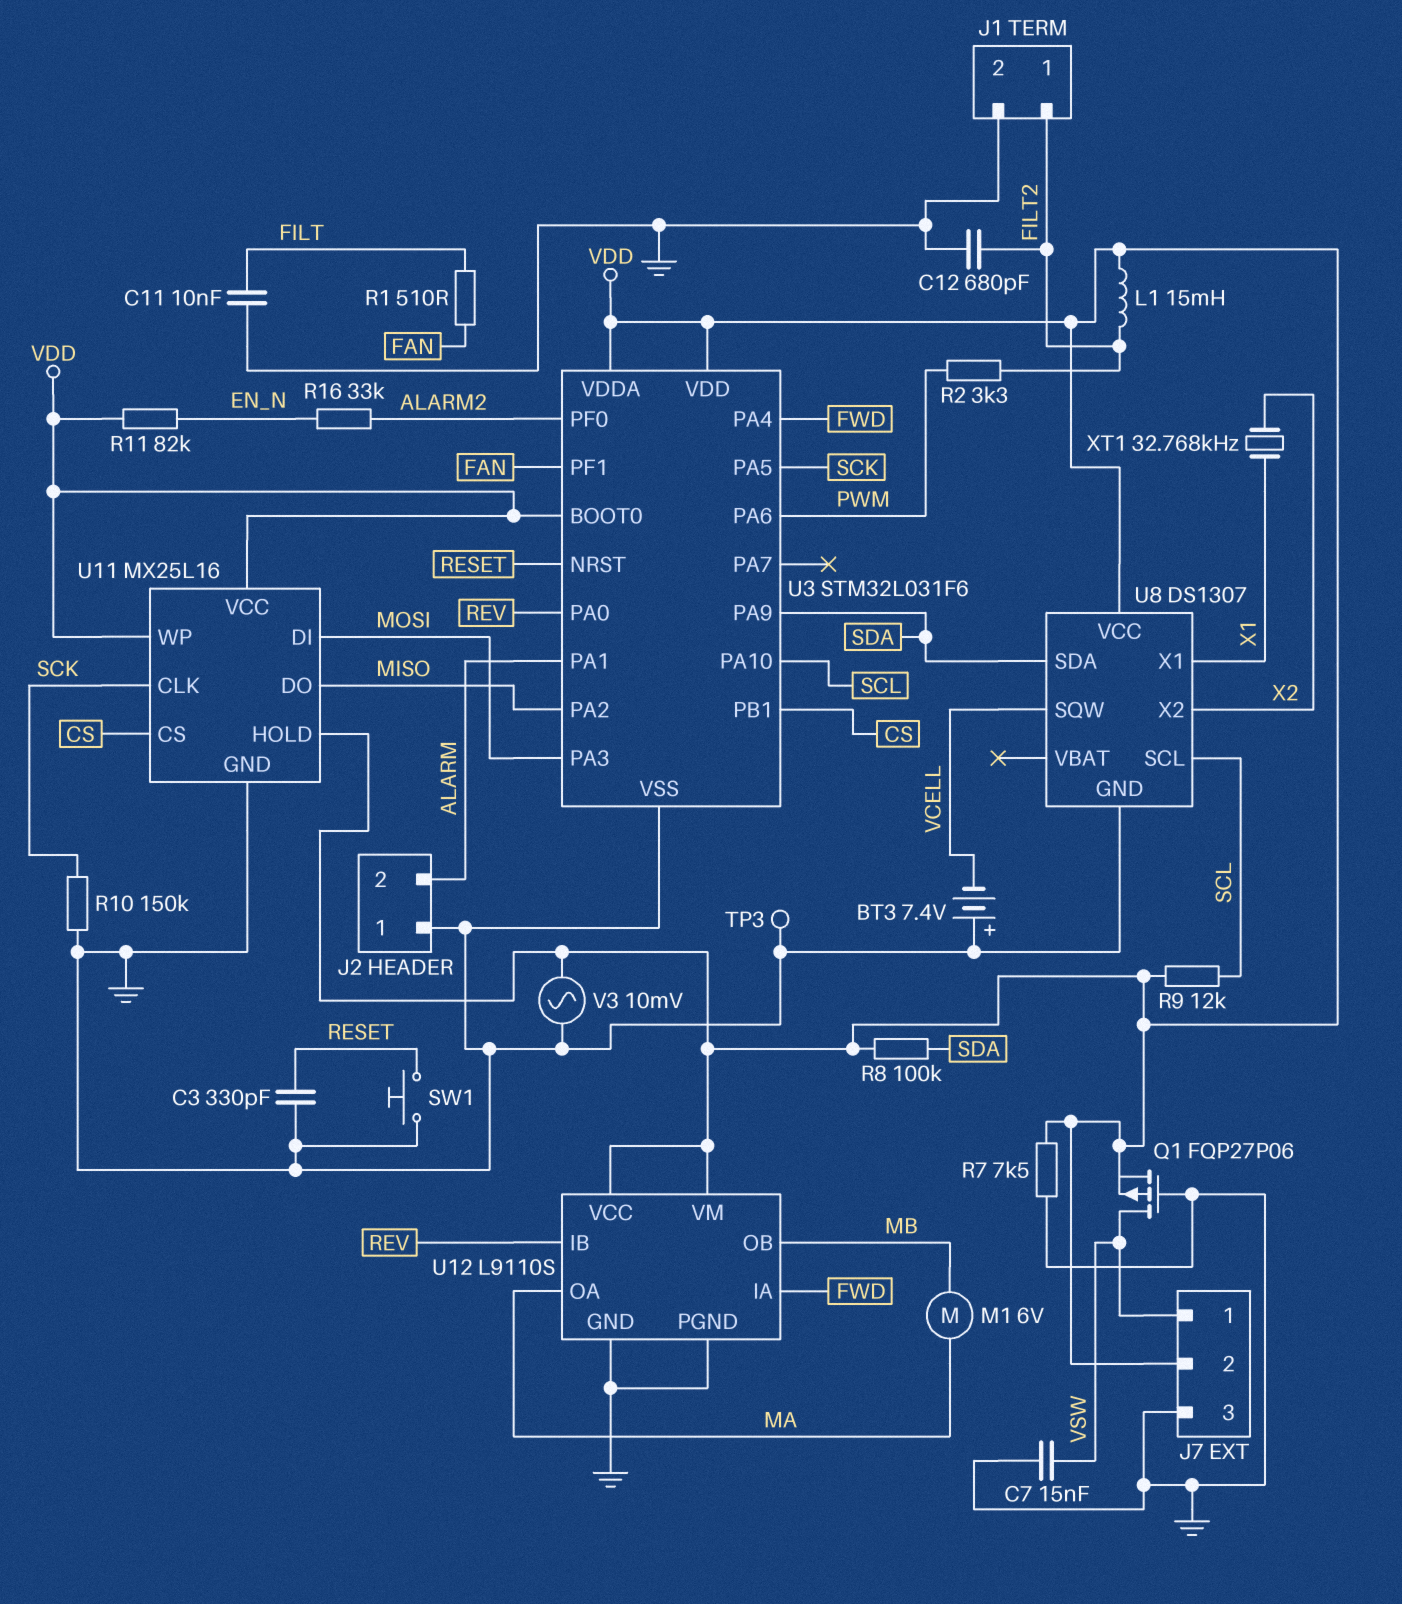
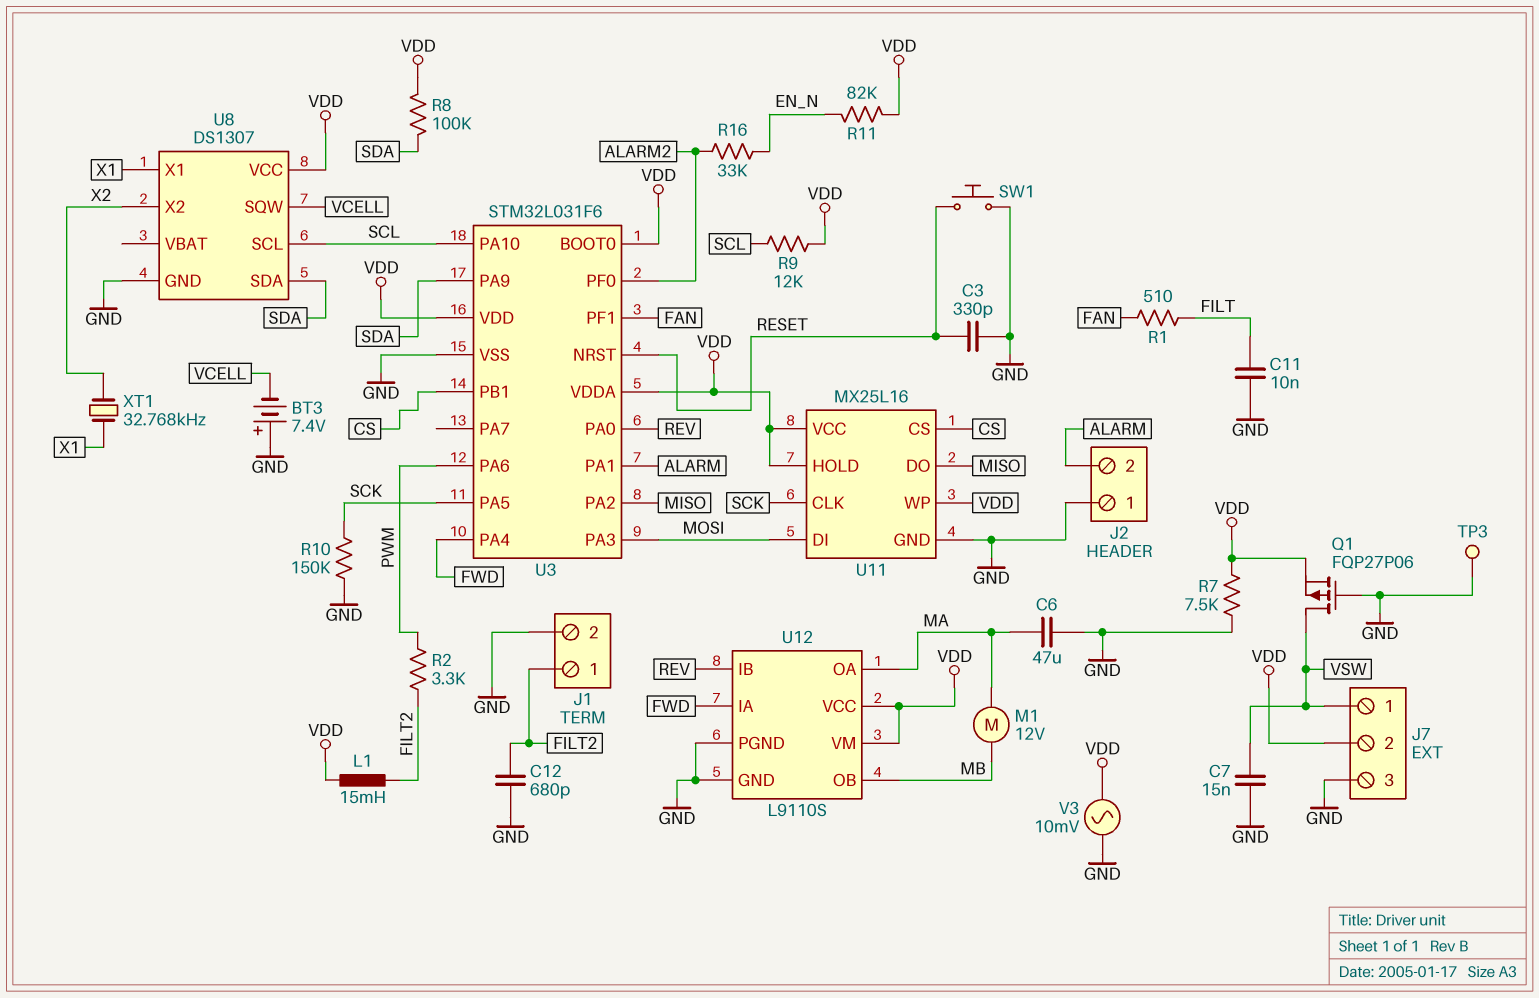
C6: none -> 47uF (GND, MA)
M1: motor 6V (MA, MB) -> motor 12V (MA, MB)

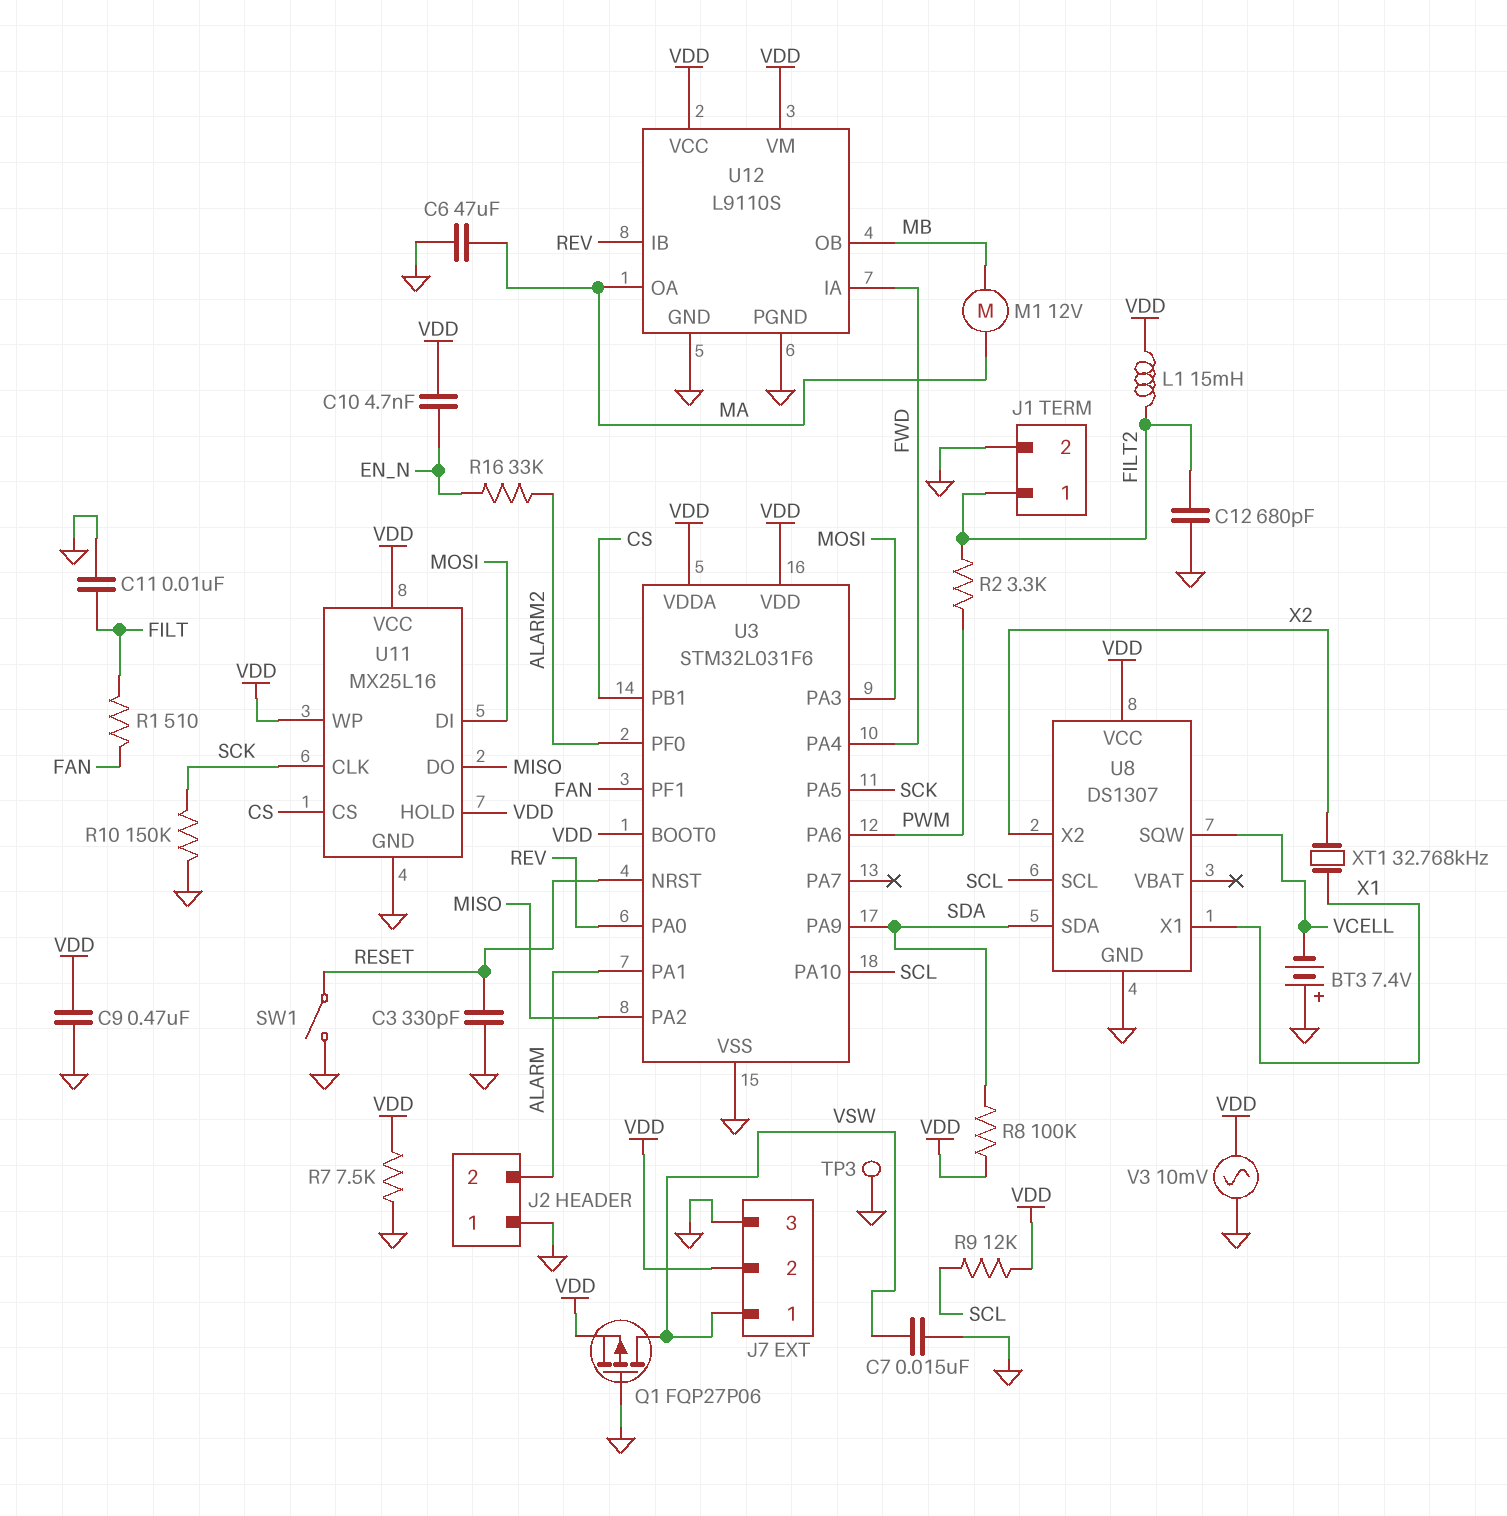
C9: none -> 470nF (GND, VDD)
C10: none -> 4.7nF (EN_N, VDD)
R11: 82k (EN_N, VDD) -> none
SW1: button (GND, RESET) -> switch (GND, RESET)

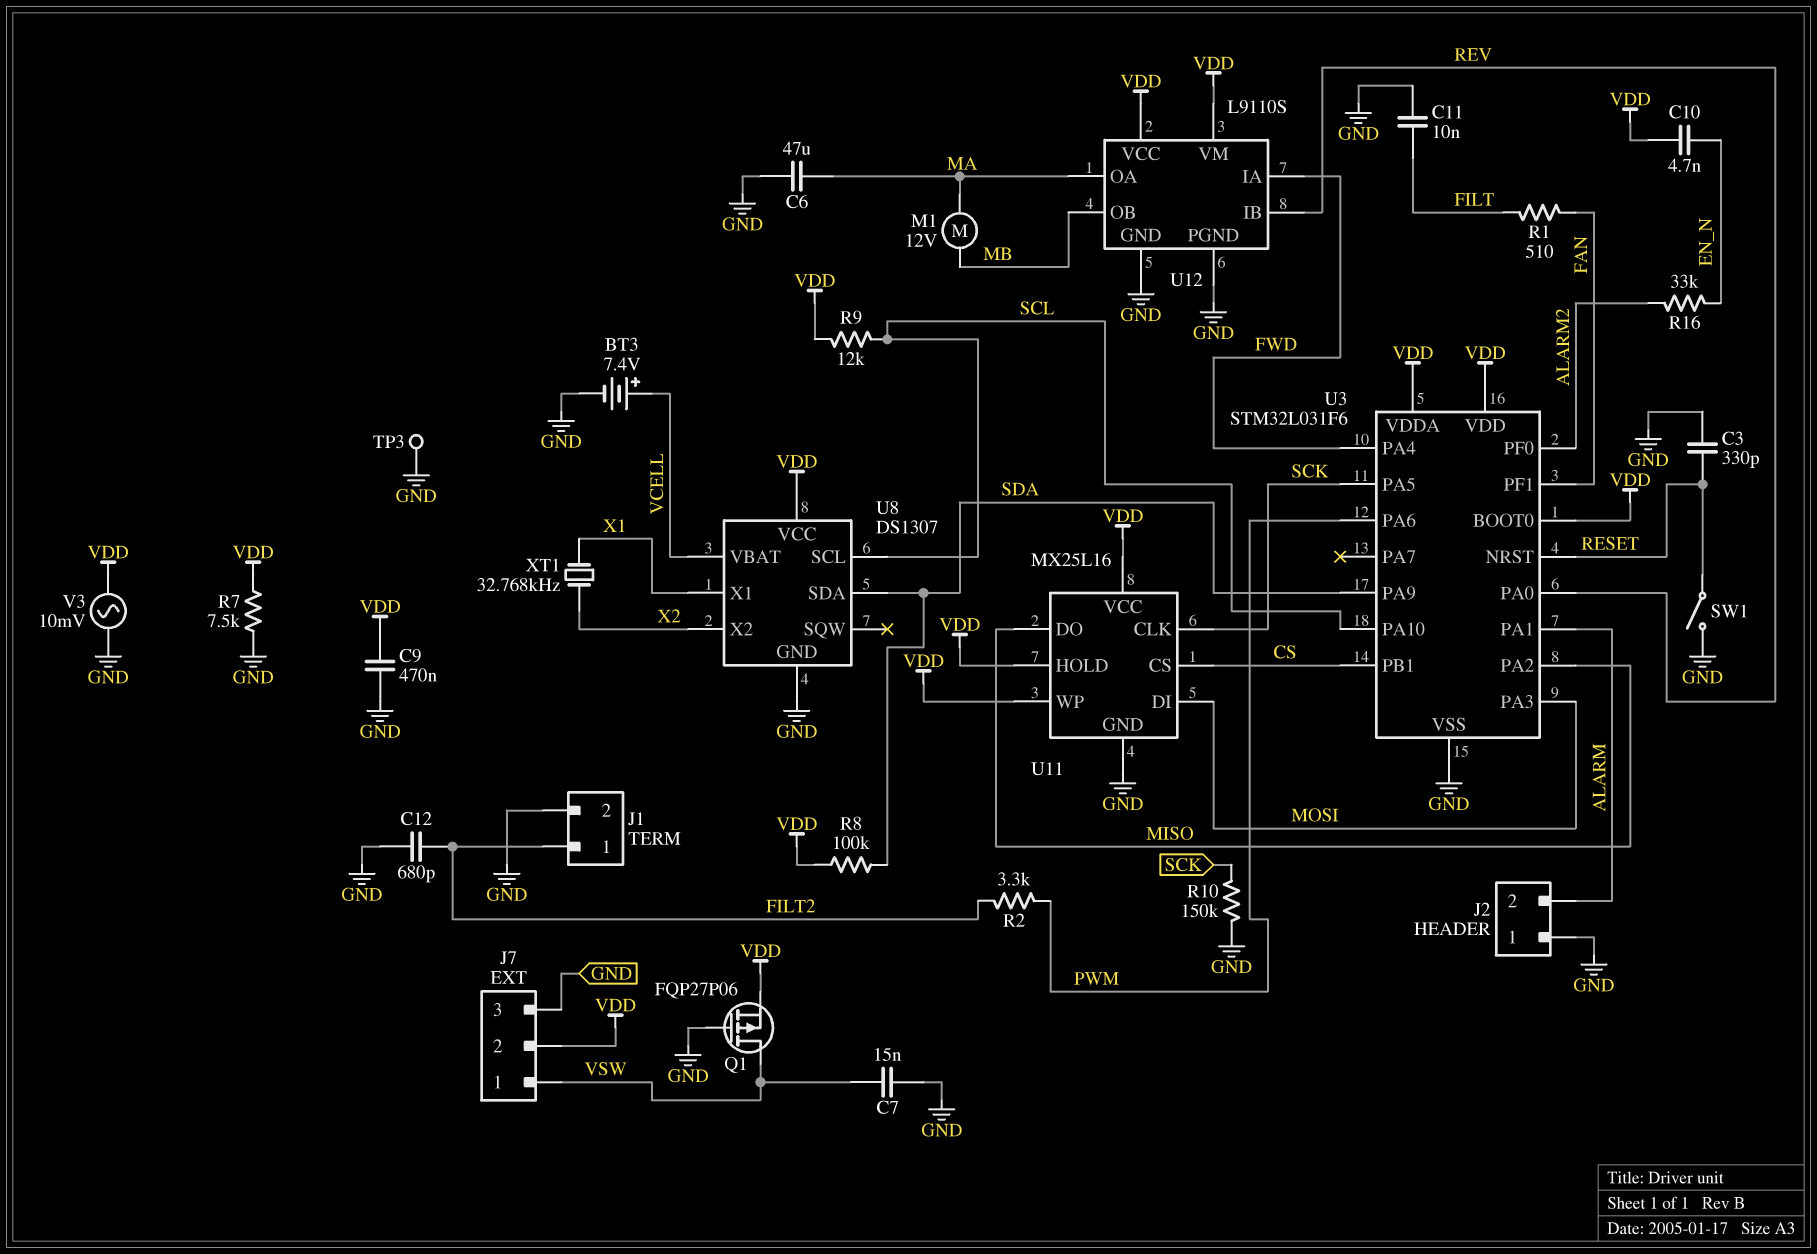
BT3: 7.4V (plus GND, minus VCELL) -> 7.4V (plus VCELL, minus GND)
L1: 15mH (FILT2, VDD) -> none
U8 pin SQW: VCELL -> none
U8 pin VBAT: none -> VCELL

